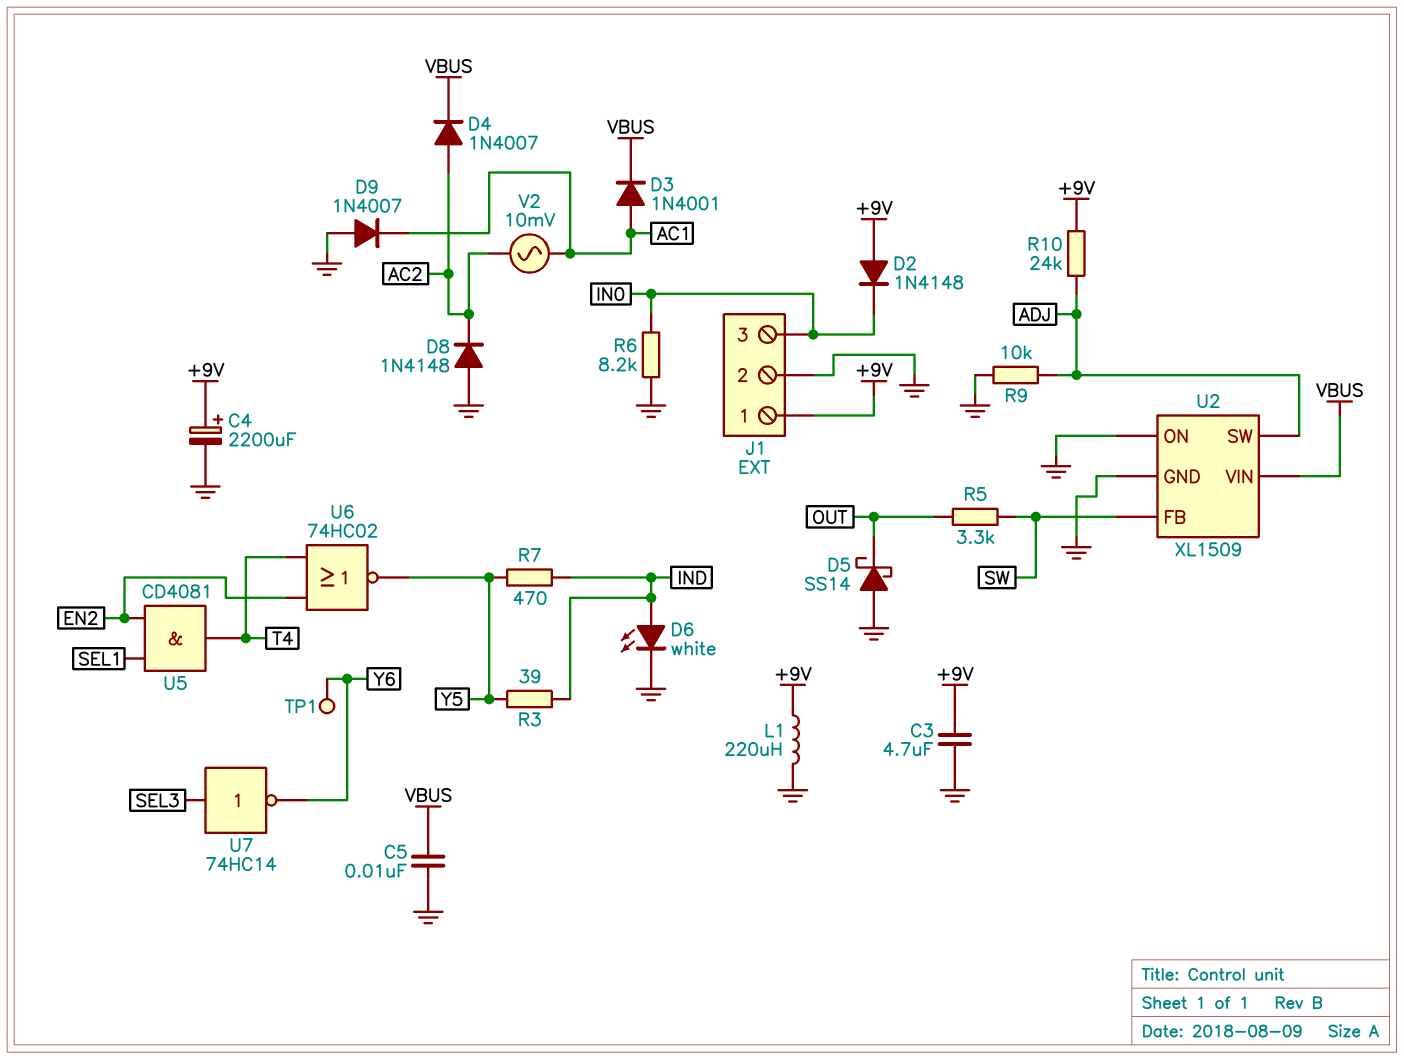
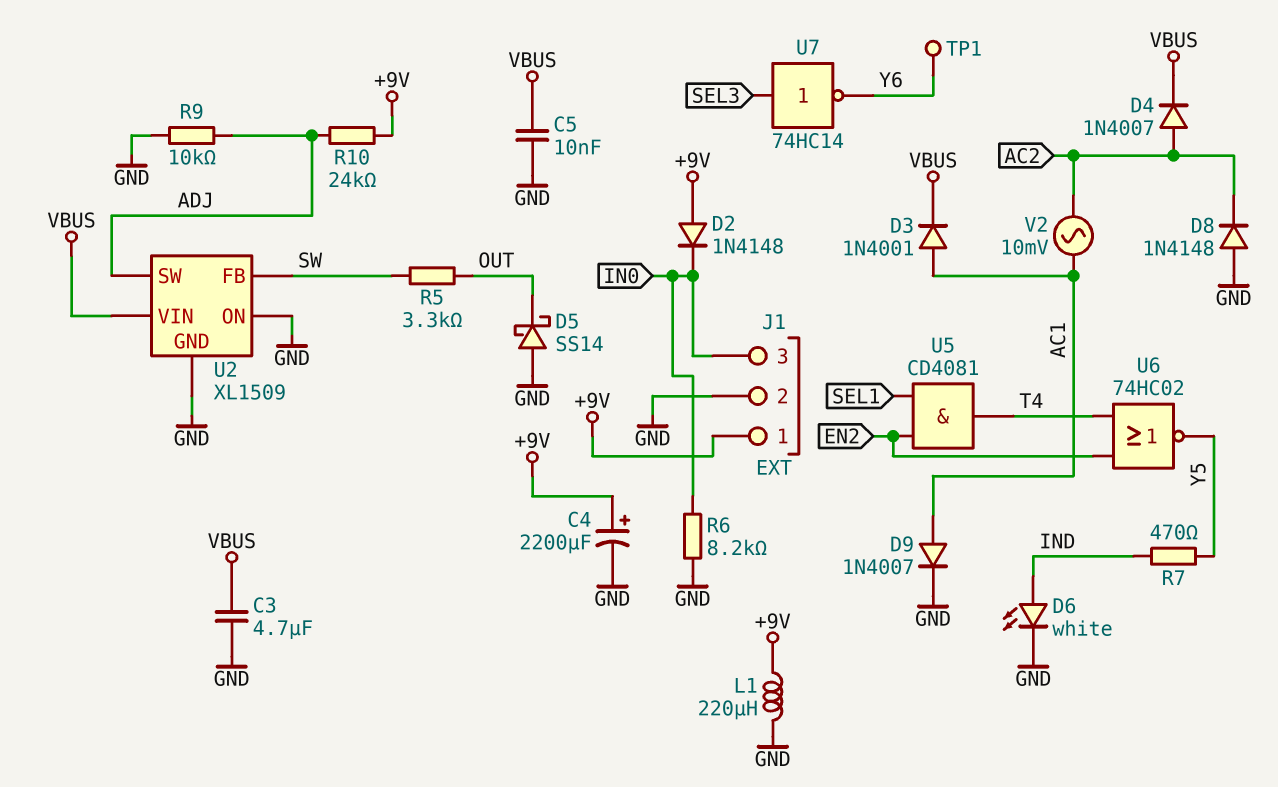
C3: 4.7uF (+9V, GND) -> 4.7uF (GND, VBUS)
D9: diode 1N4007 (A GND, K AC1) -> diode 1N4007 (A AC1, K GND)
R3: 39 (IND, Y5) -> none

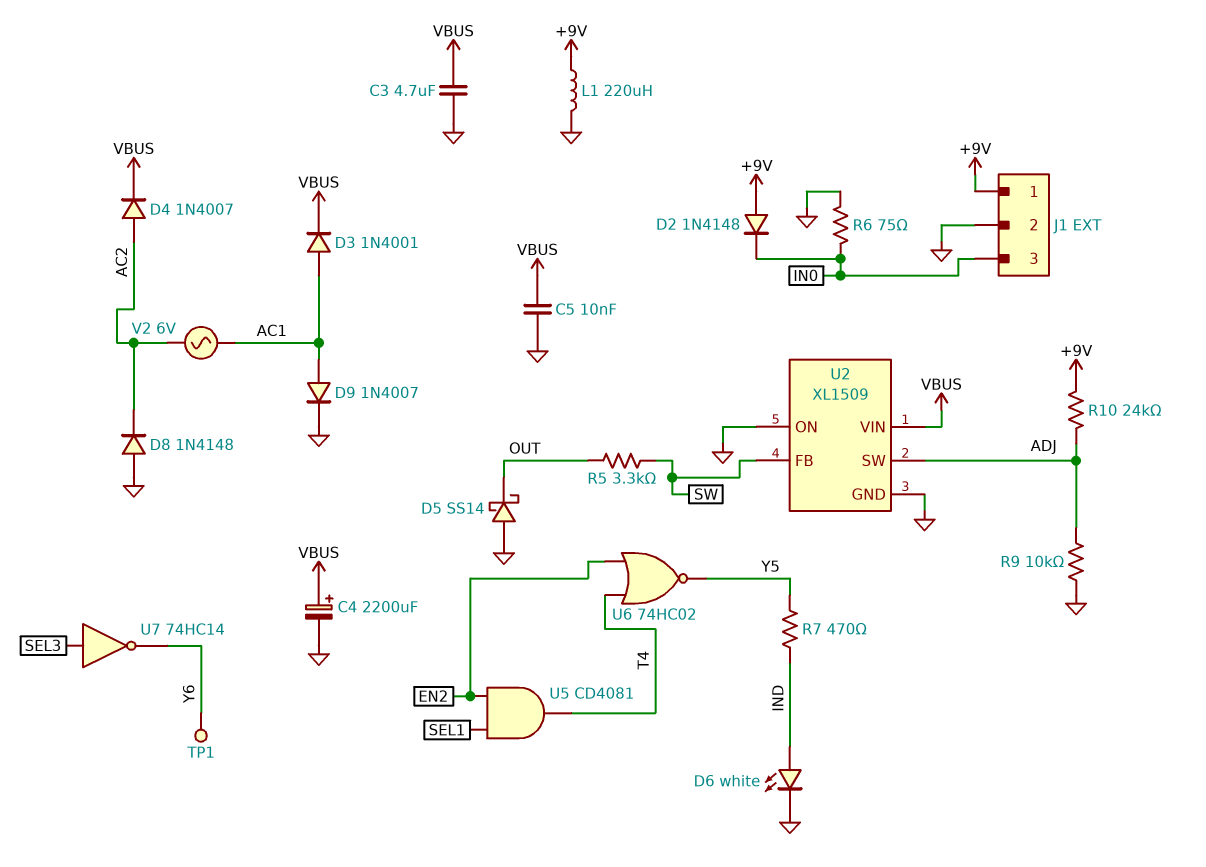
C4: 2200uF (plus +9V, minus GND) -> 2200uF (plus VBUS, minus GND)
R6: 8.2k (GND, IN0) -> 75 (GND, IN0)
V2: AC 10mV (AC1, AC2) -> AC 6V (AC1, AC2)

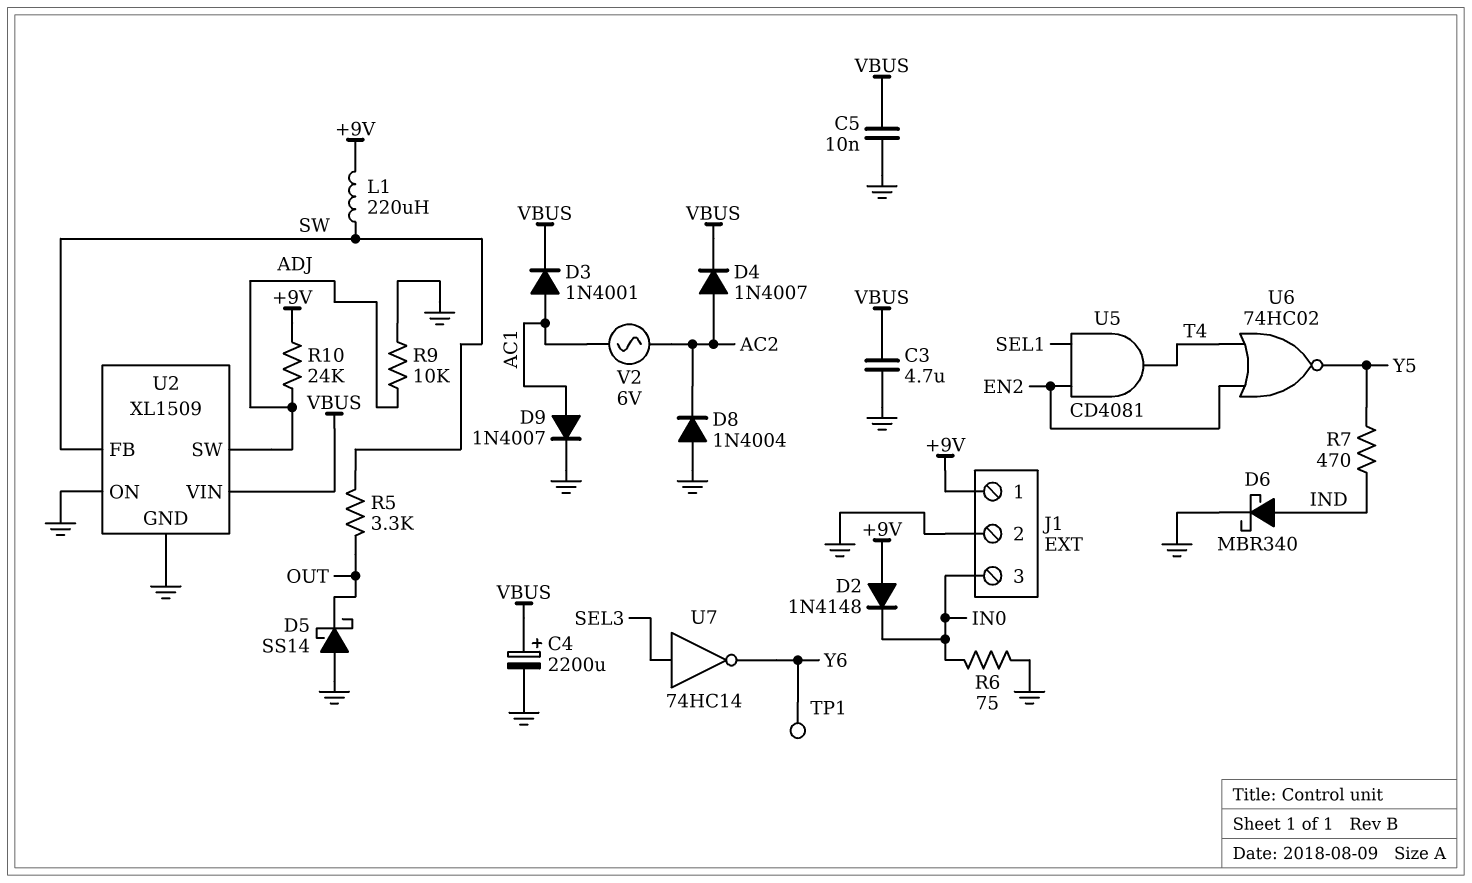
D6: LED white (A IND, K GND) -> schottky MBR340 (A IND, K GND)
D8: diode 1N4148 (A GND, K AC2) -> diode 1N4004 (A GND, K AC2)
L1: 220uH (+9V, GND) -> 220uH (+9V, SW)

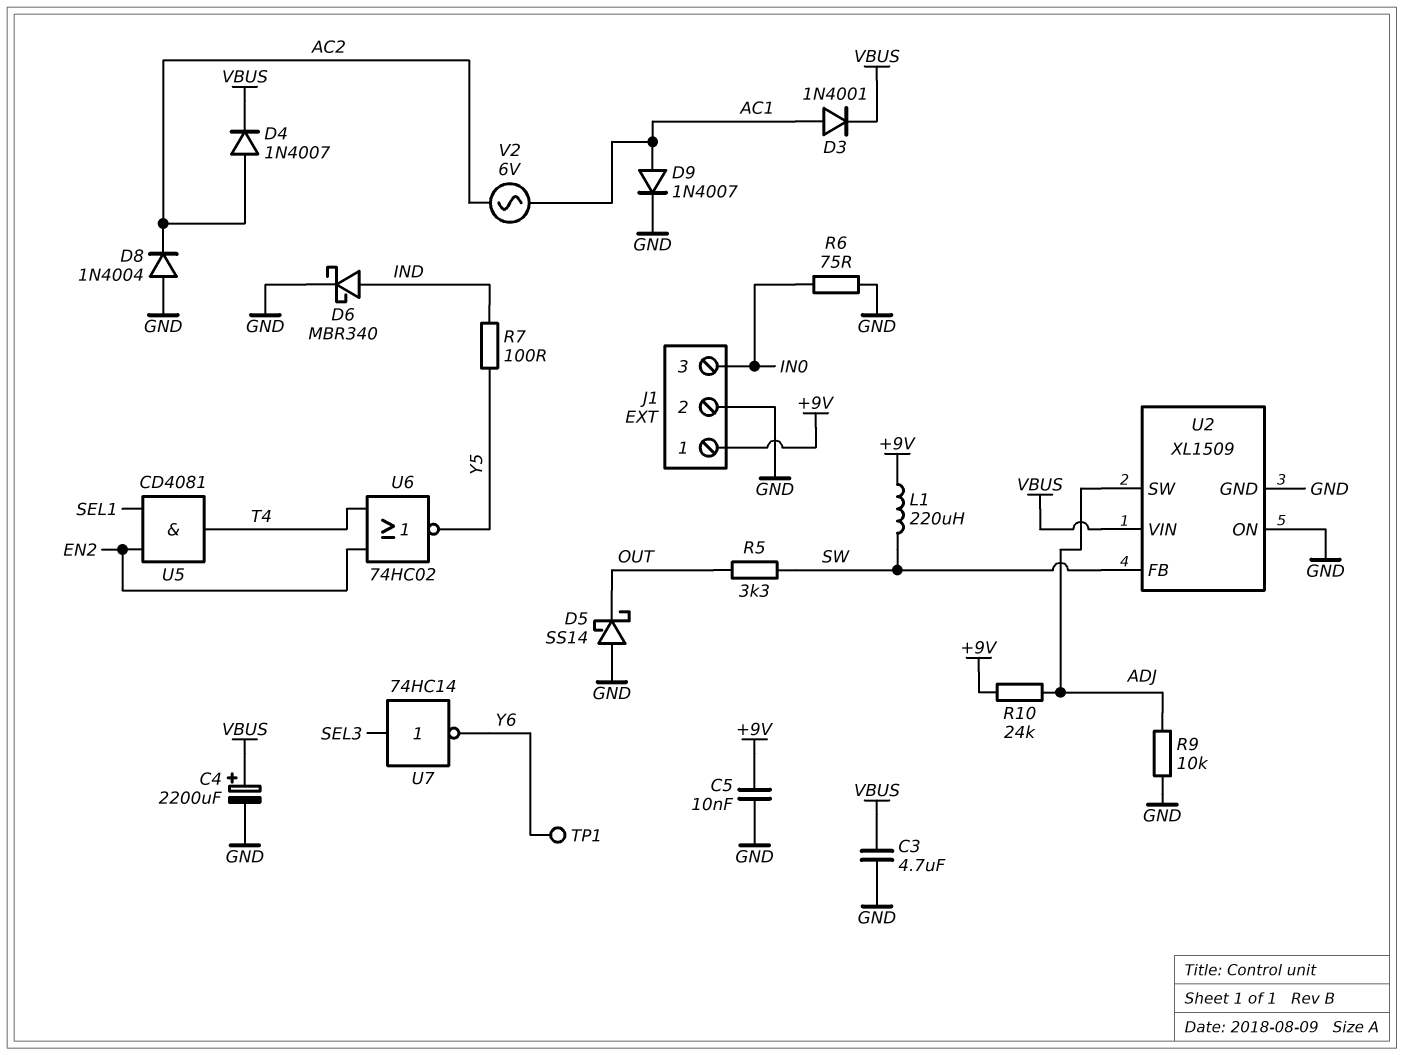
C5: 10nF (GND, VBUS) -> 10nF (+9V, GND)
D2: diode 1N4148 (A +9V, K IN0) -> none
R7: 470 (IND, Y5) -> 100 (IND, Y5)

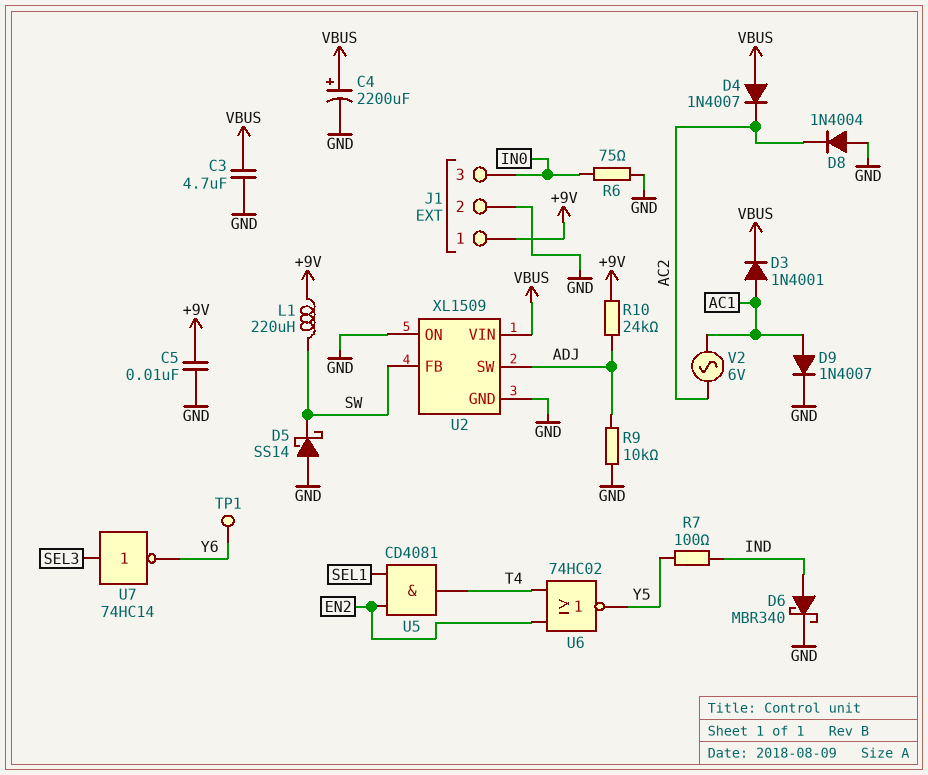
D4: diode 1N4007 (A AC2, K VBUS) -> diode 1N4007 (A VBUS, K AC2)
D5: schottky SS14 (A GND, K OUT) -> schottky SS14 (A GND, K SW)
R5: 3.3k (OUT, SW) -> none

